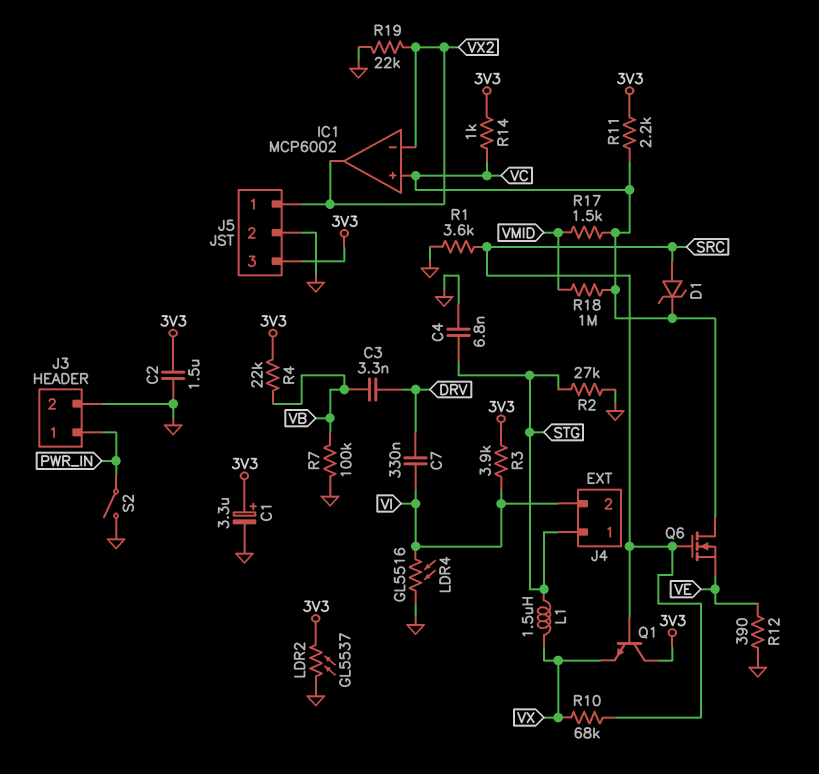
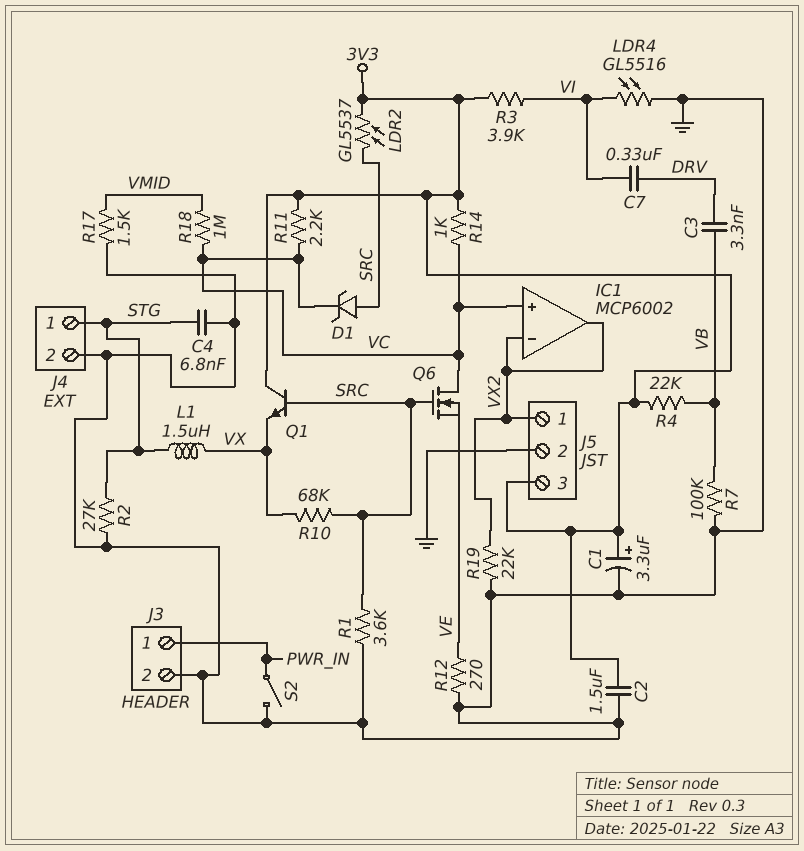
J4 pin 2: VI -> GND
LDR2: GL5537 (3V3, GND) -> GL5537 (3V3, SRC)
R12: 390 (GND, VE) -> 270 (GND, VE)
R17: 1.5k (VC, VMID) -> 1.5k (GND, VMID)

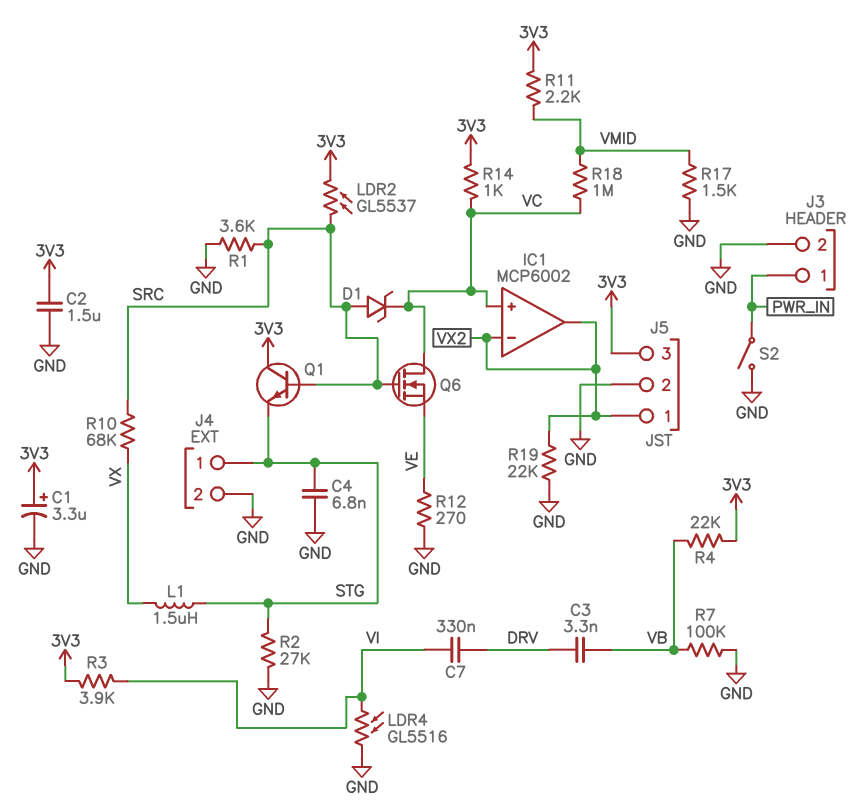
Q1: NPN (B SRC, C 3V3, E VX) -> NPN (B SRC, C 3V3, E STG)
R11: 2.2k (3V3, VC) -> 2.2k (3V3, VMID)

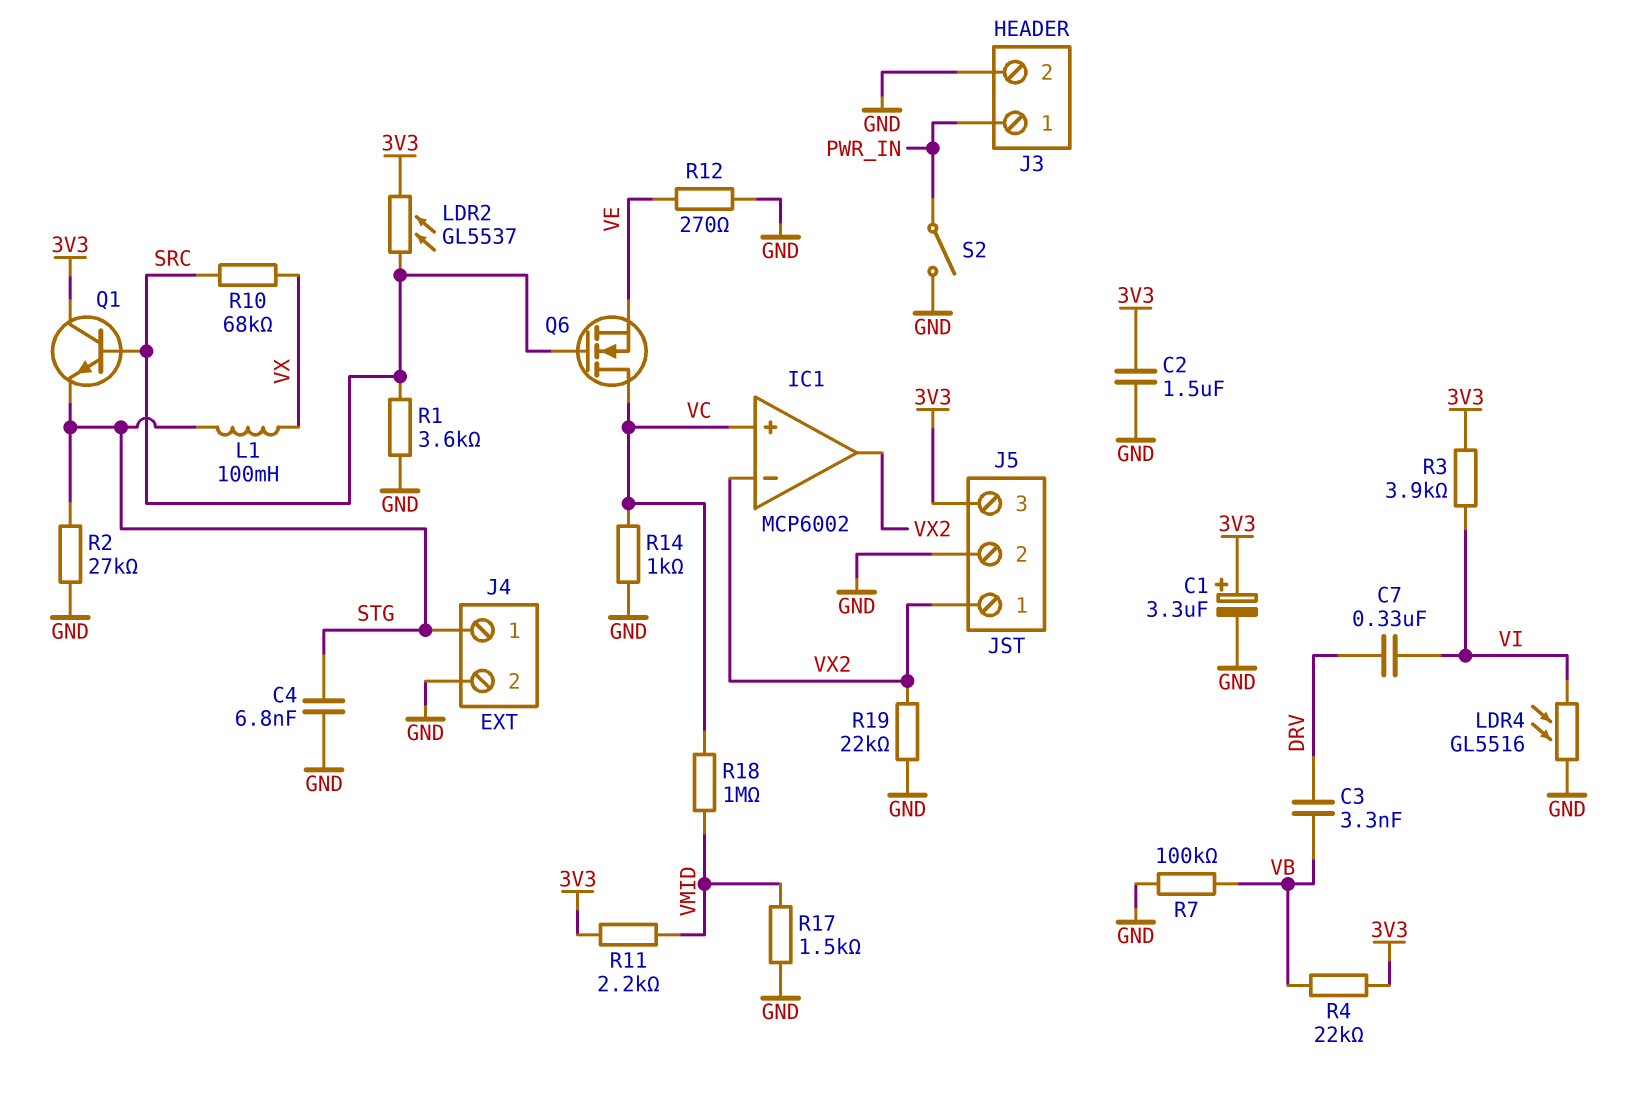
D1: zener (A SRC, K VC) -> none
L1: 1.5uH (STG, VX) -> 100mH (STG, VX)
R14: 1k (3V3, VC) -> 1k (GND, VC)

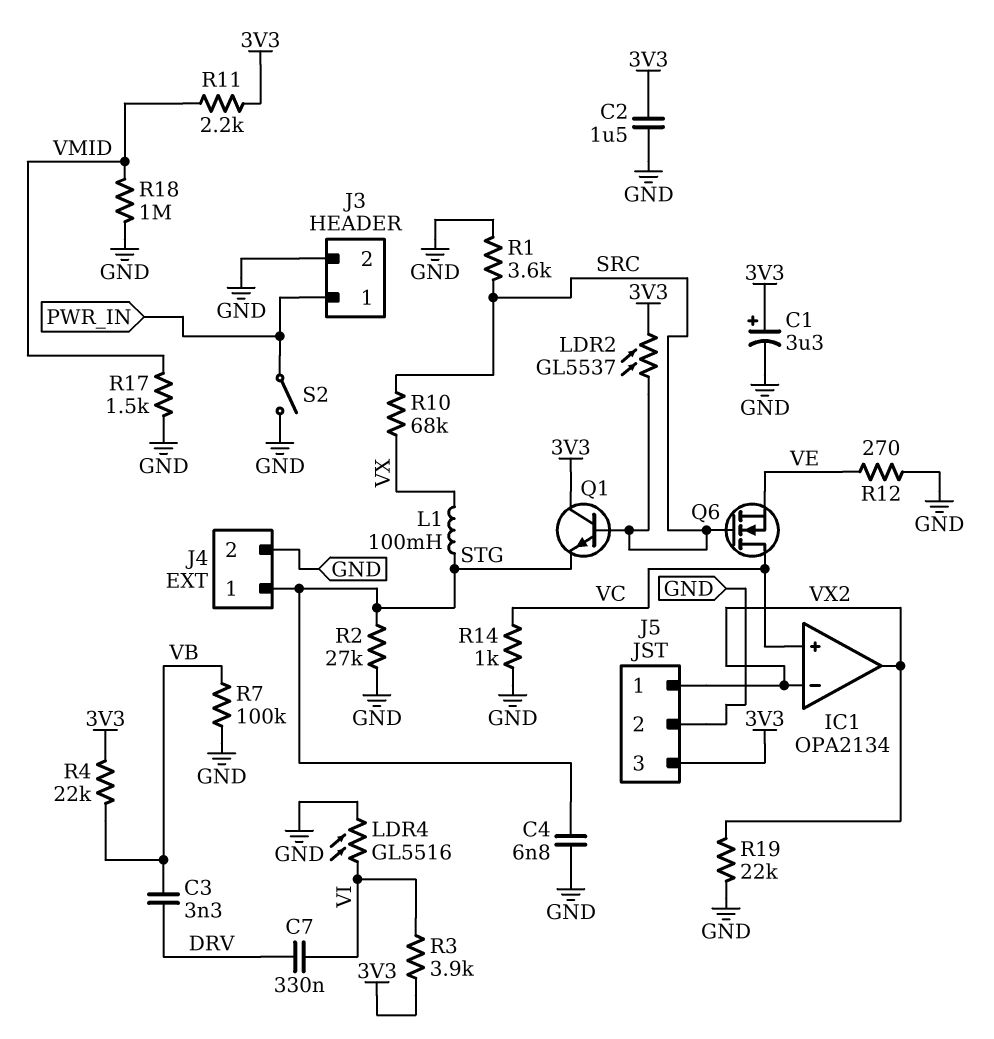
IC1: MCP6002 -> OPA2134
R18: 1M (VC, VMID) -> 1M (GND, VMID)

